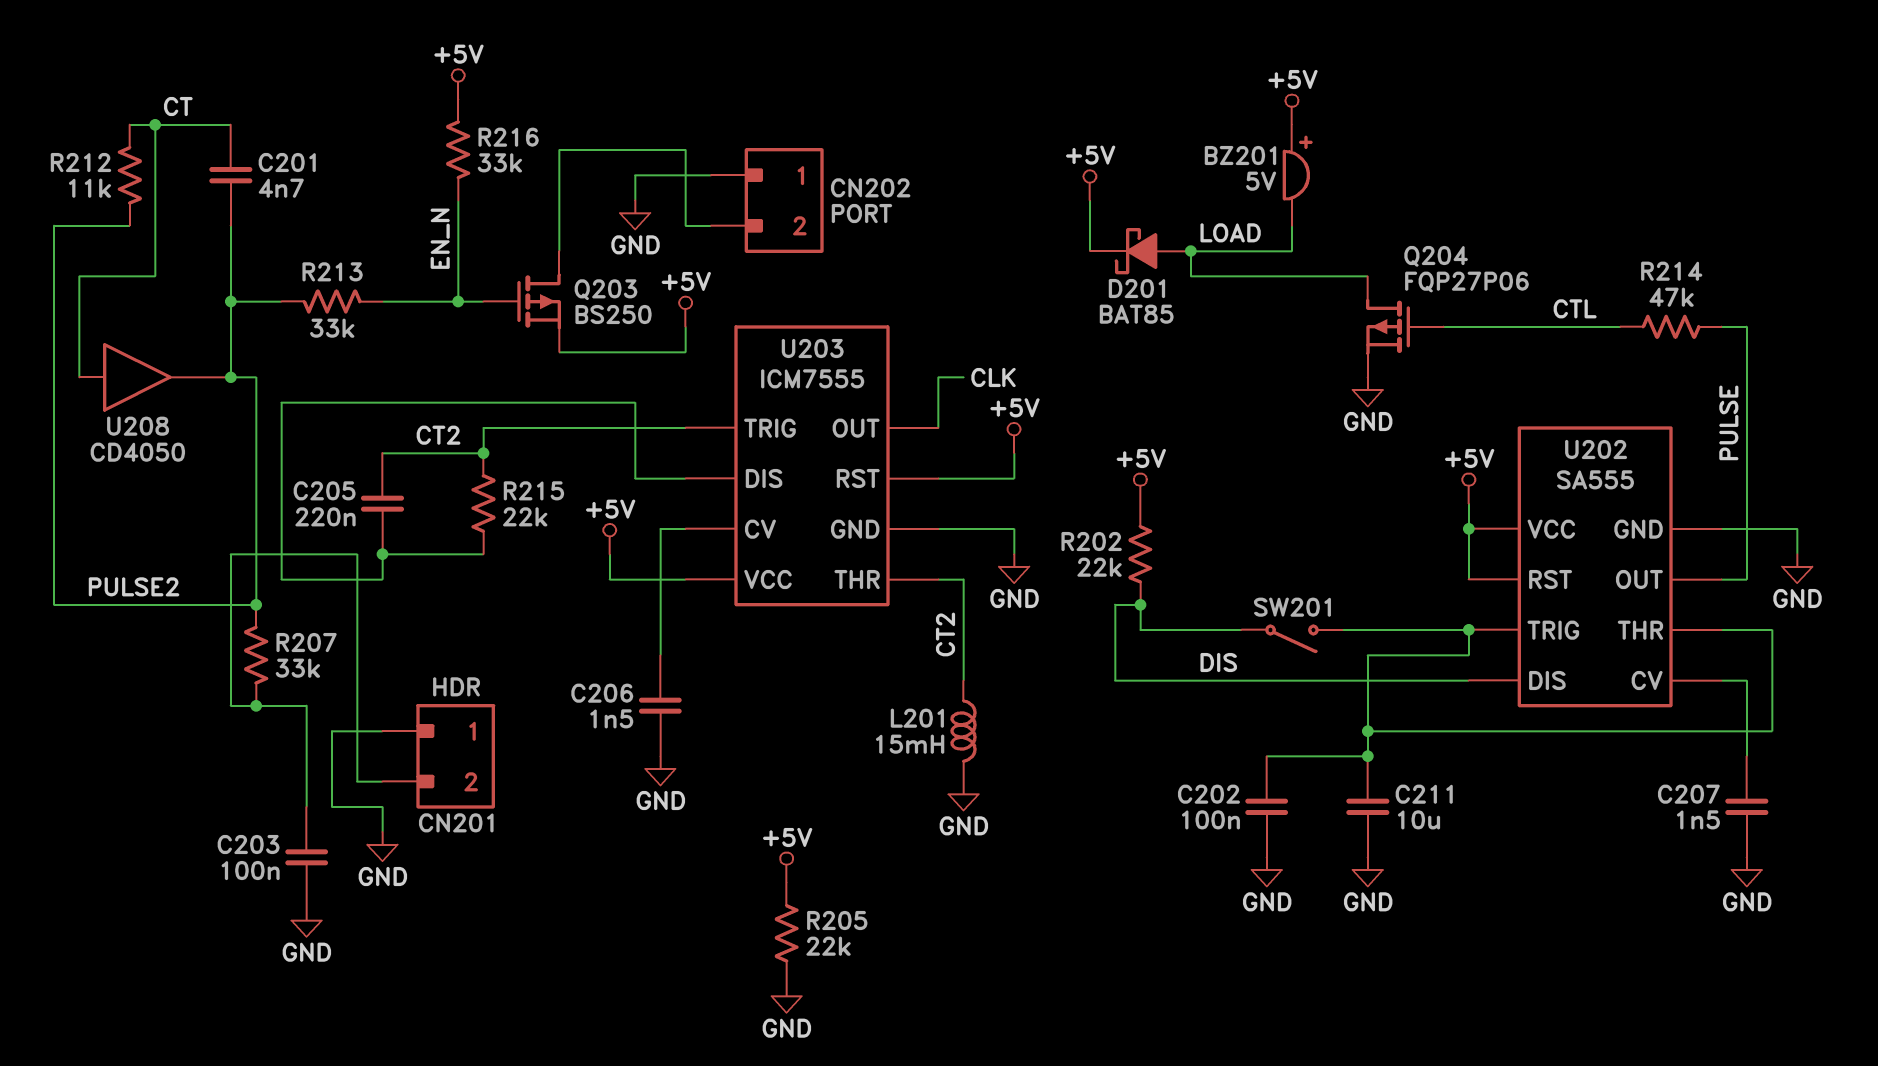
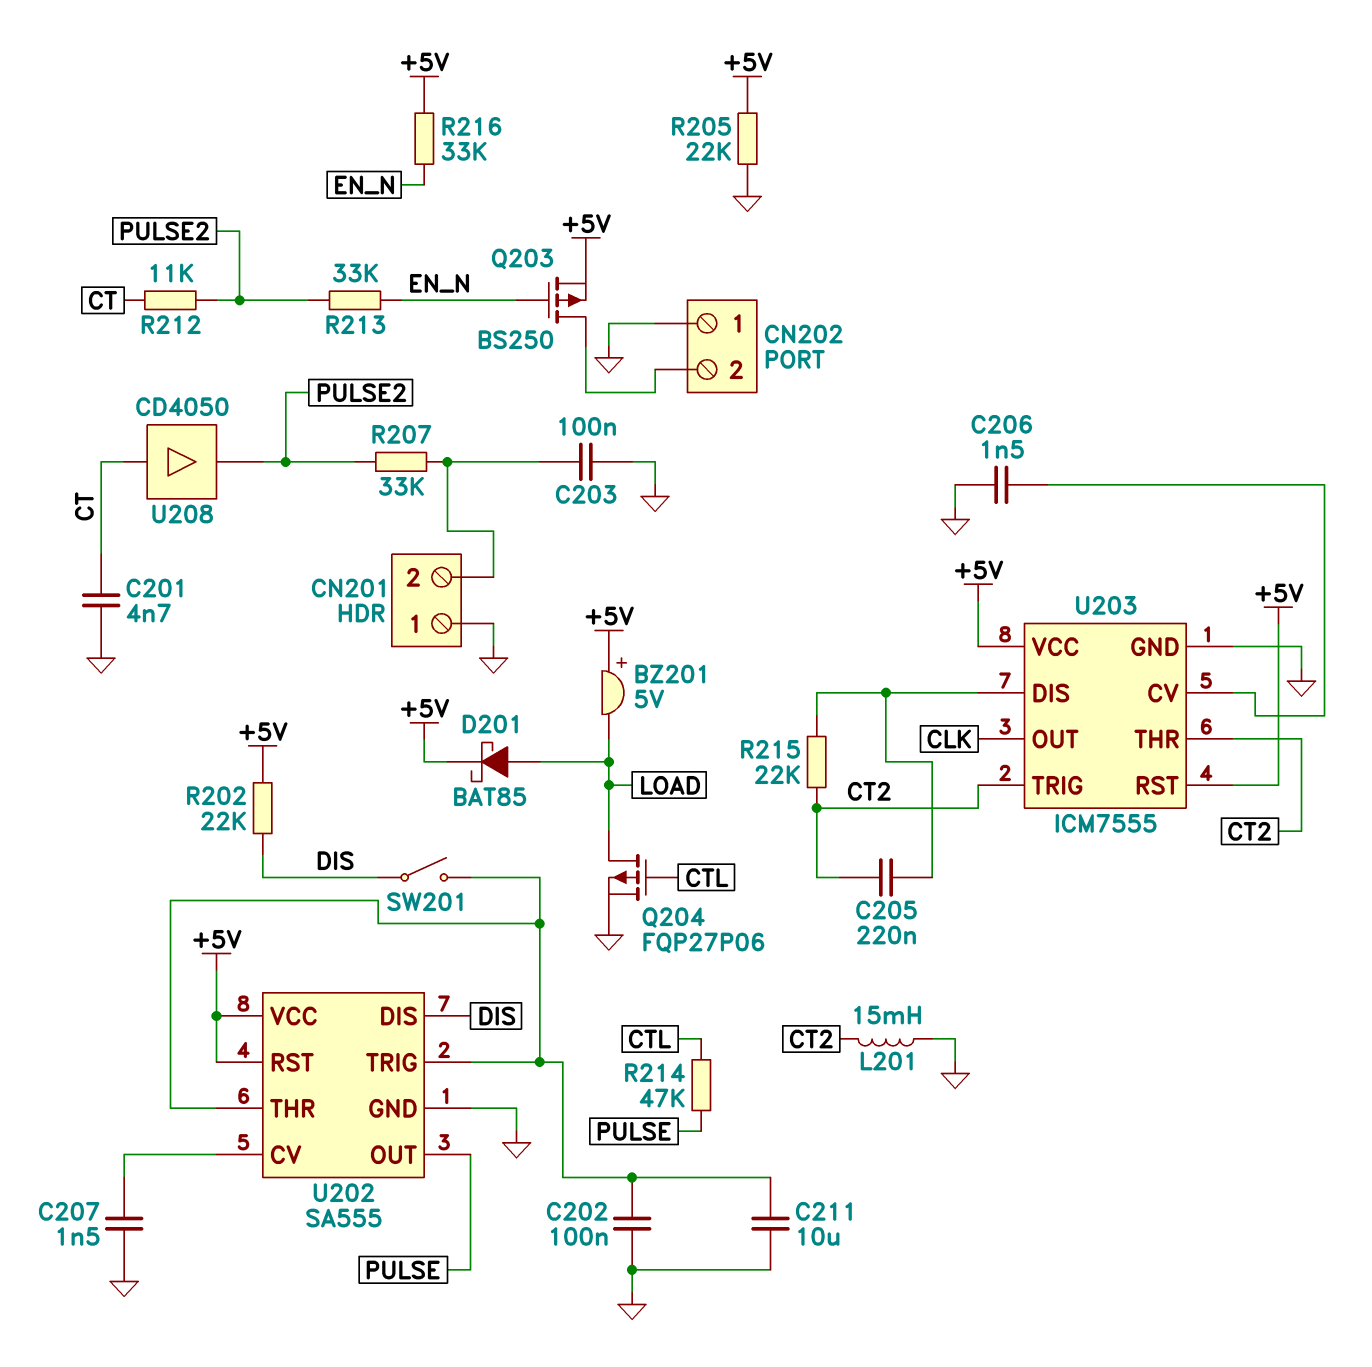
C201: 4.7nF (CT, PULSE2) -> 4.7nF (CT, GND)

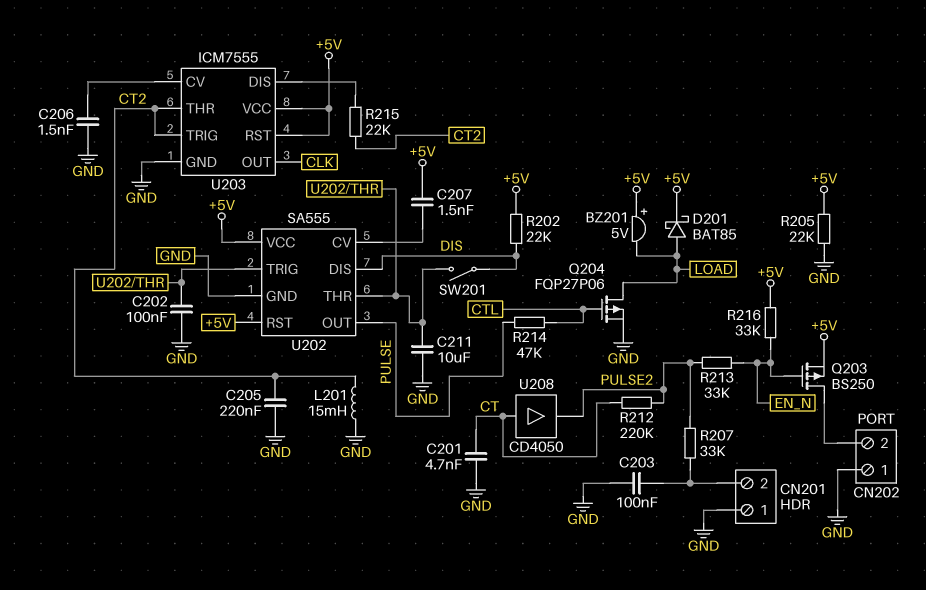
C205: 220nF (CT2, U203/DIS) -> 220nF (CT2, GND)
C207: 1.5nF (GND, U202/CV) -> 1.5nF (+5V, U202/CV)
R212: 11k (CT, PULSE2) -> 220k (CT, PULSE2)

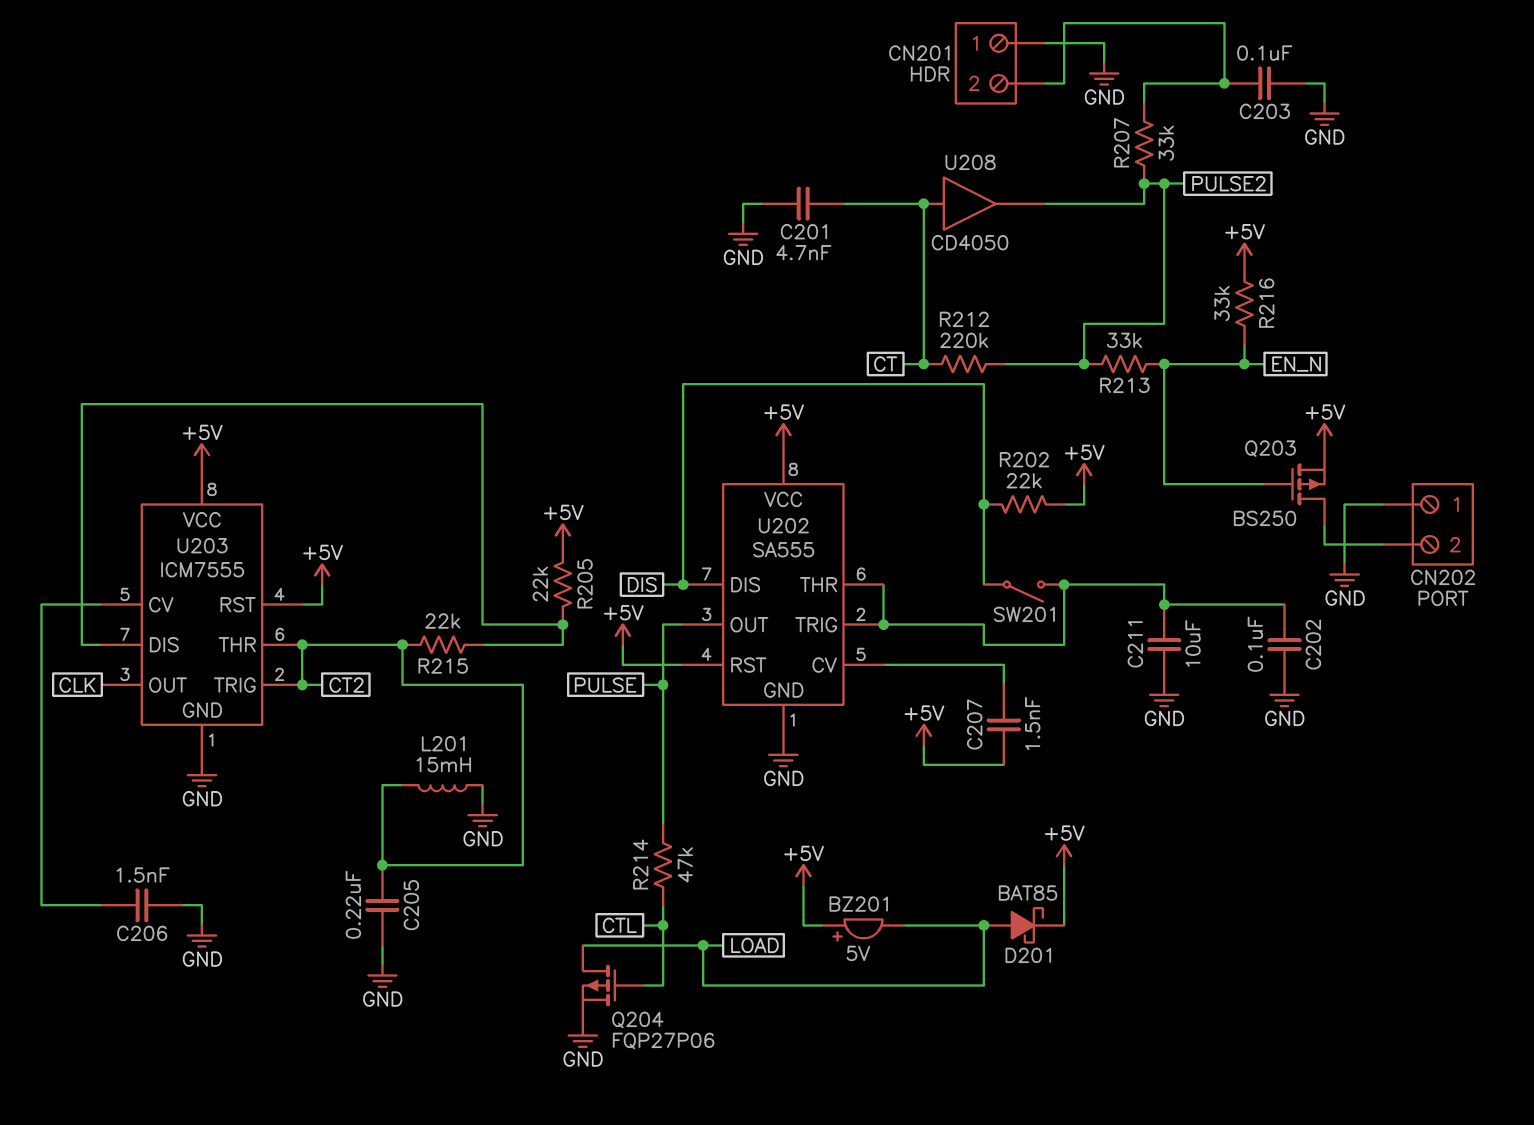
R205: 22k (+5V, GND) -> 22k (+5V, U203/DIS)

